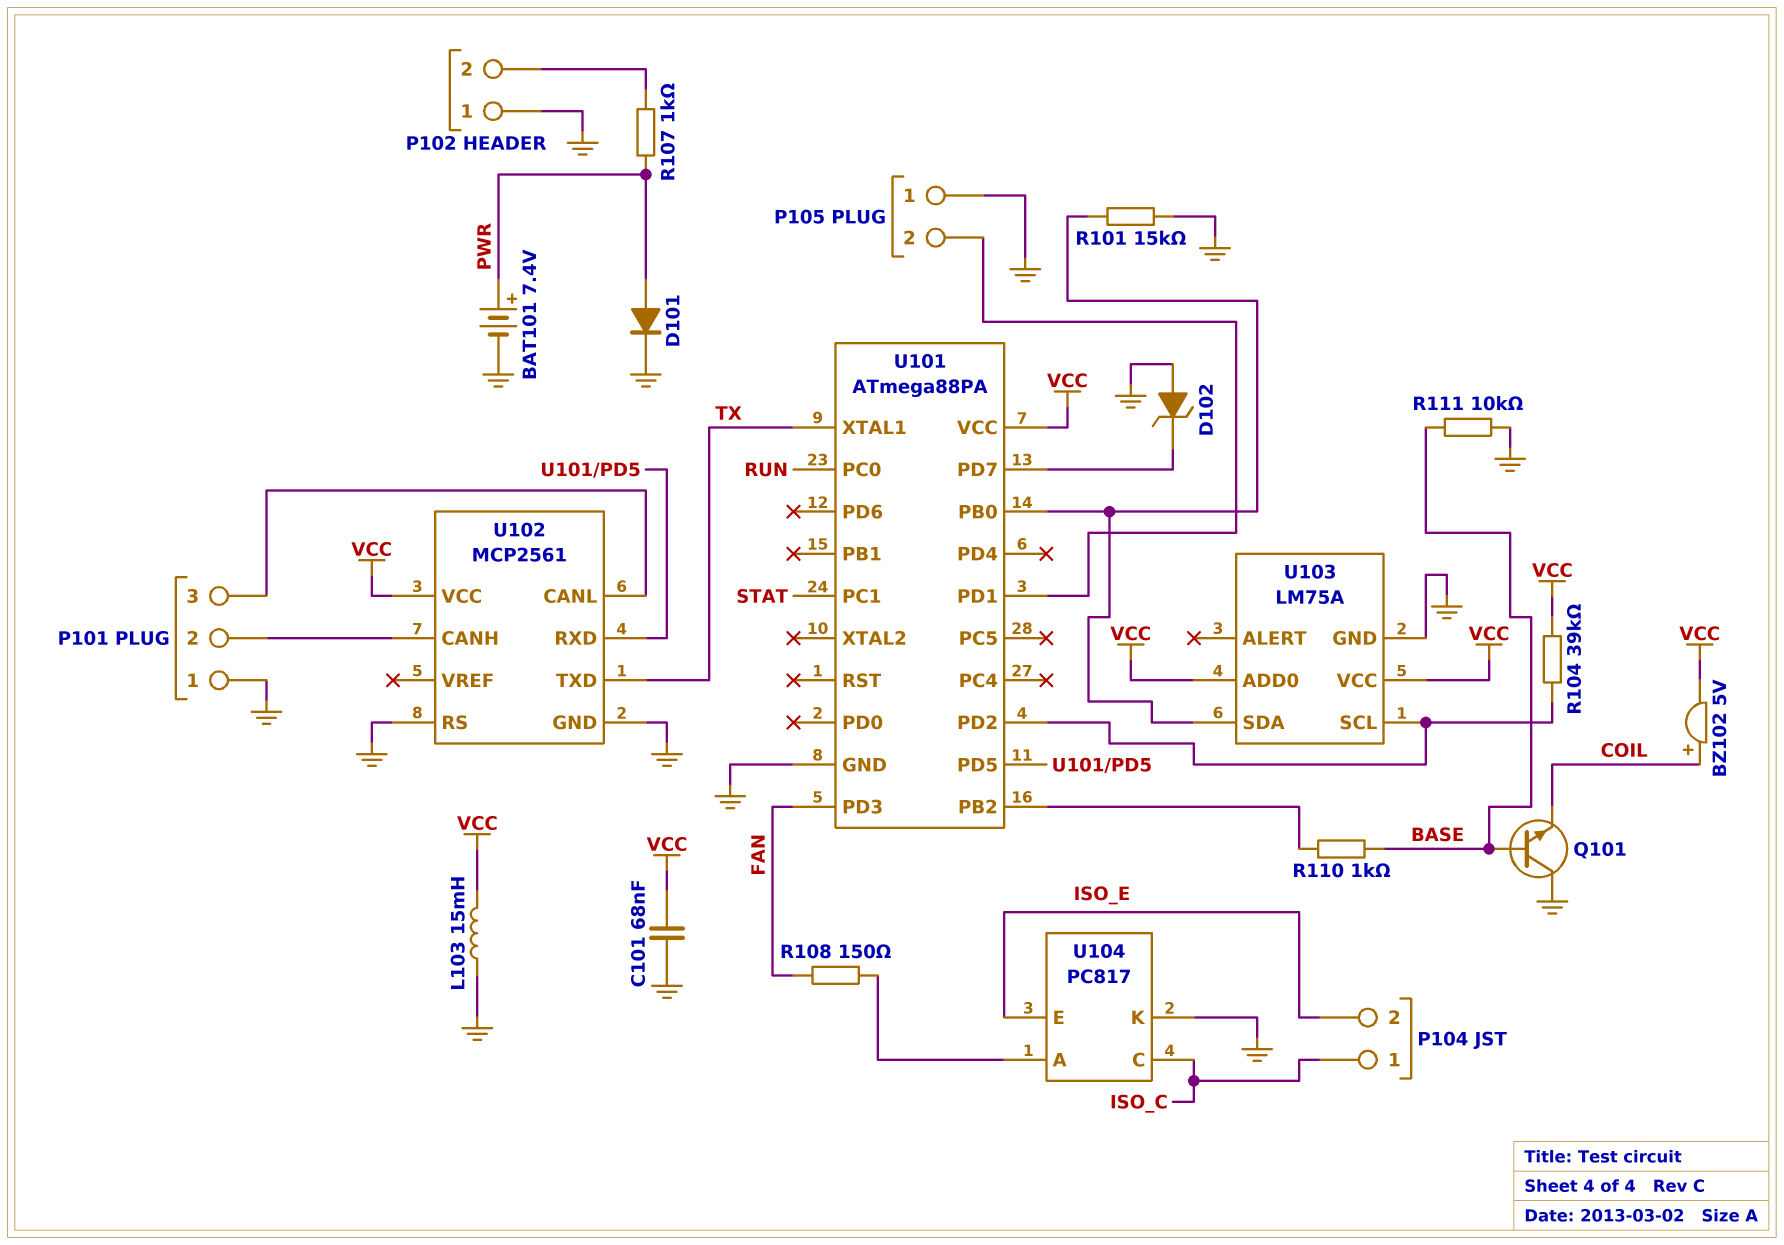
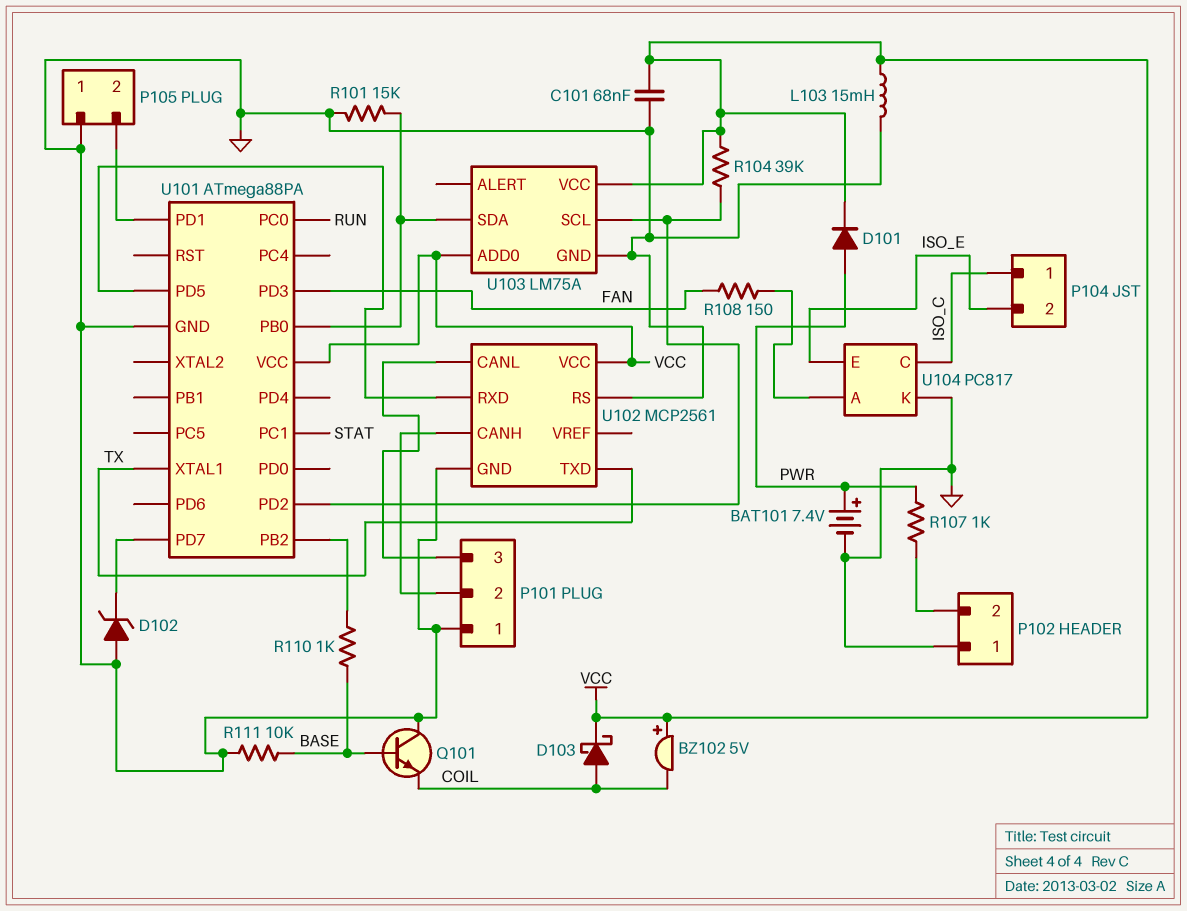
BZ102: buzzer 5V (plus COIL, minus VCC) -> buzzer 5V (plus VCC, minus COIL)
D101: diode (A PWR, K GND) -> diode (A PWR, K VCC)
D103: none -> schottky (A COIL, K VCC)

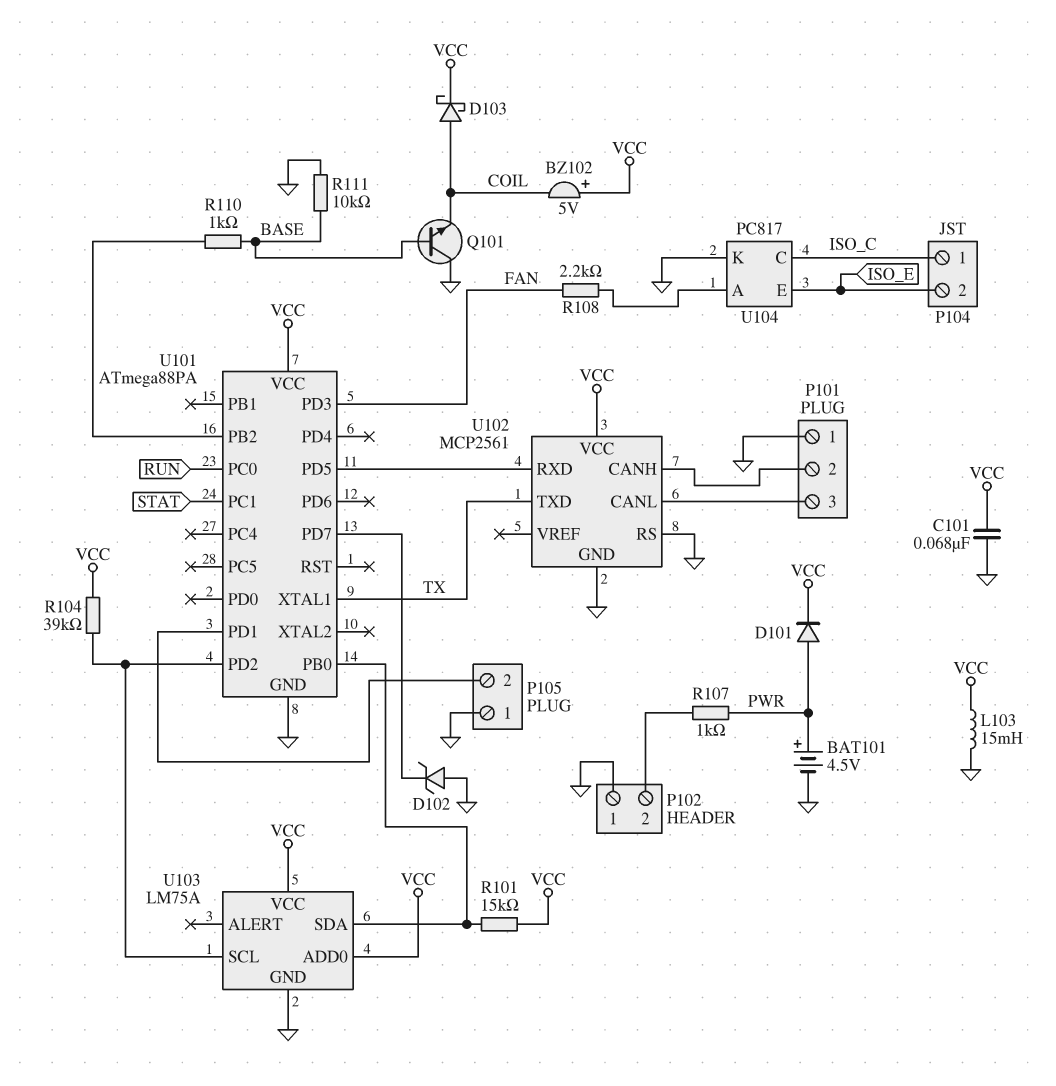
BAT101: 7.4V (plus PWR, minus GND) -> 4.5V (plus PWR, minus GND)
R101: 15k (GND, U101/PB0) -> 15k (U101/PB0, VCC)
R108: 150 (FAN, U104/A) -> 2.2k (FAN, U104/A)

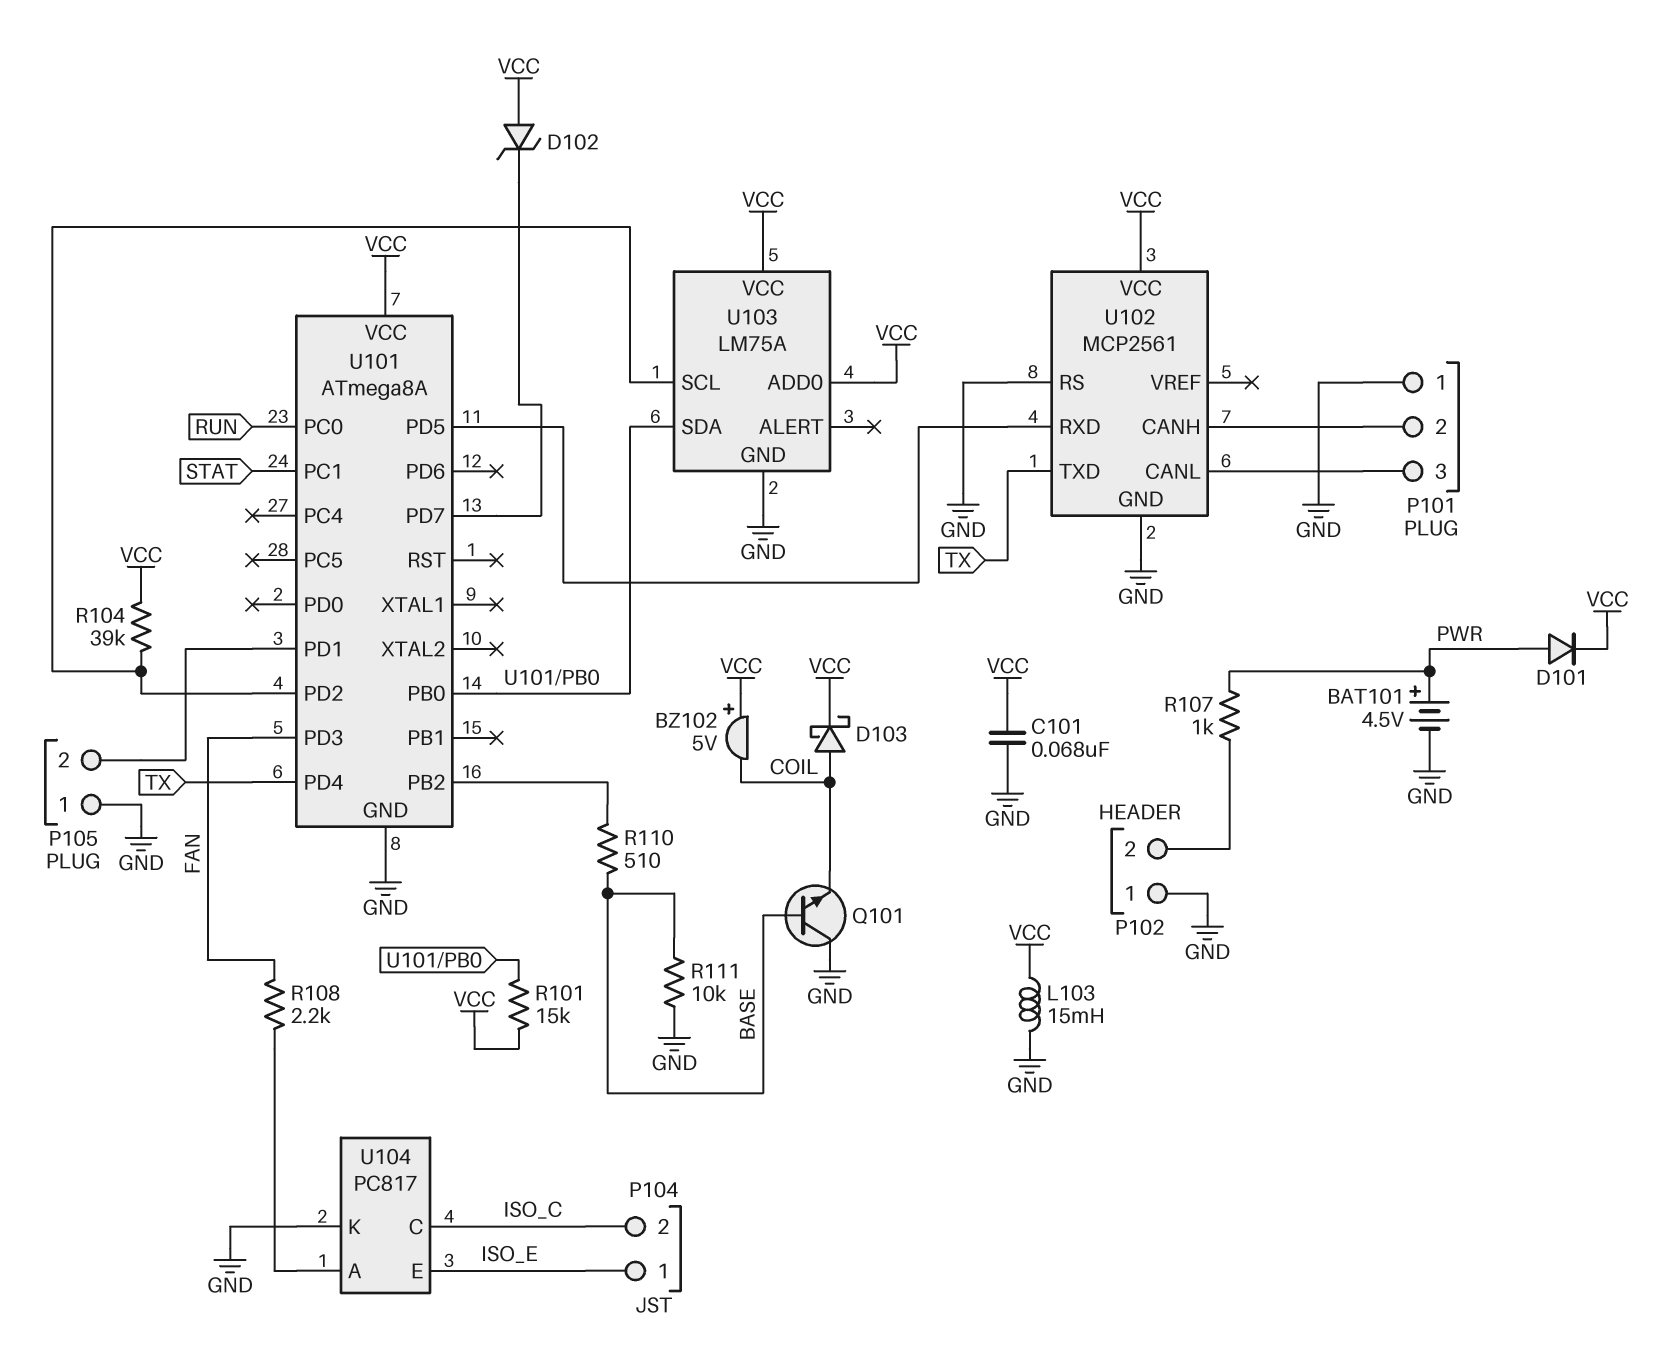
D102: zener (A GND, K U101/PD7) -> zener (A VCC, K U101/PD7)
P104 pin 1: ISO_C -> ISO_E
P104 pin 2: ISO_E -> ISO_C
R110: 1k (BASE, U101/PB2) -> 510 (BASE, U101/PB2)
U101: ATmega88PA -> ATmega8A
U101 pin PD4: none -> TX
U101 pin XTAL1: TX -> none

